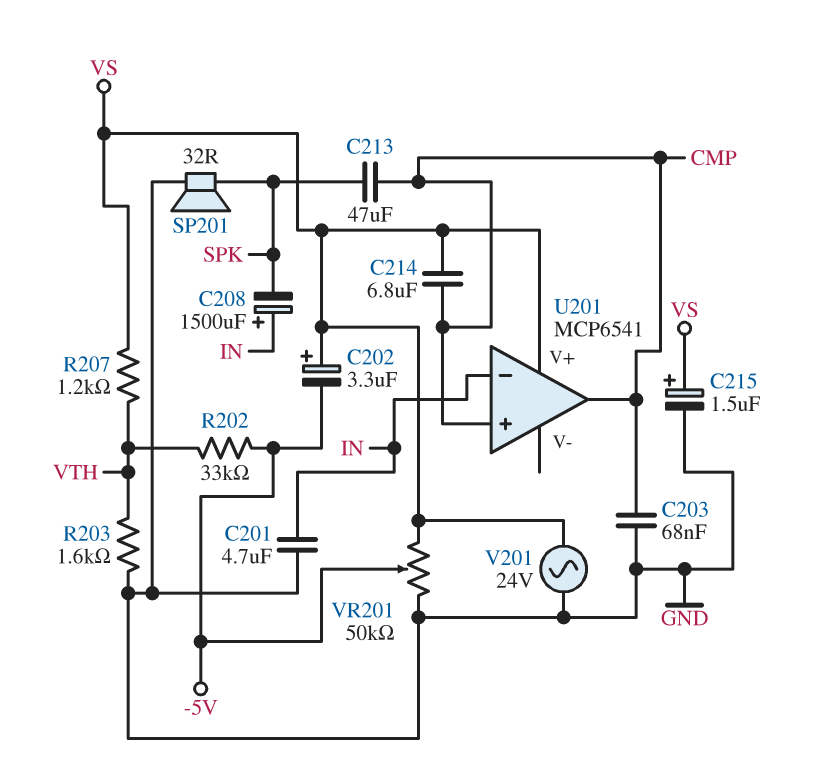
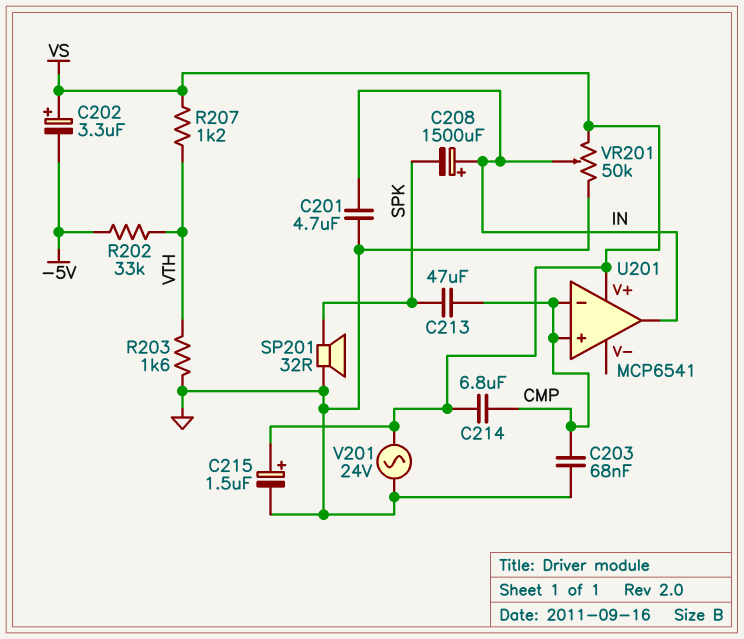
U201 pin in-: IN -> CMP
U201 pin out: CMP -> IN
VR201: 50k (GND, VS, wiper -5V) -> 50k (GND, VS, wiper IN)

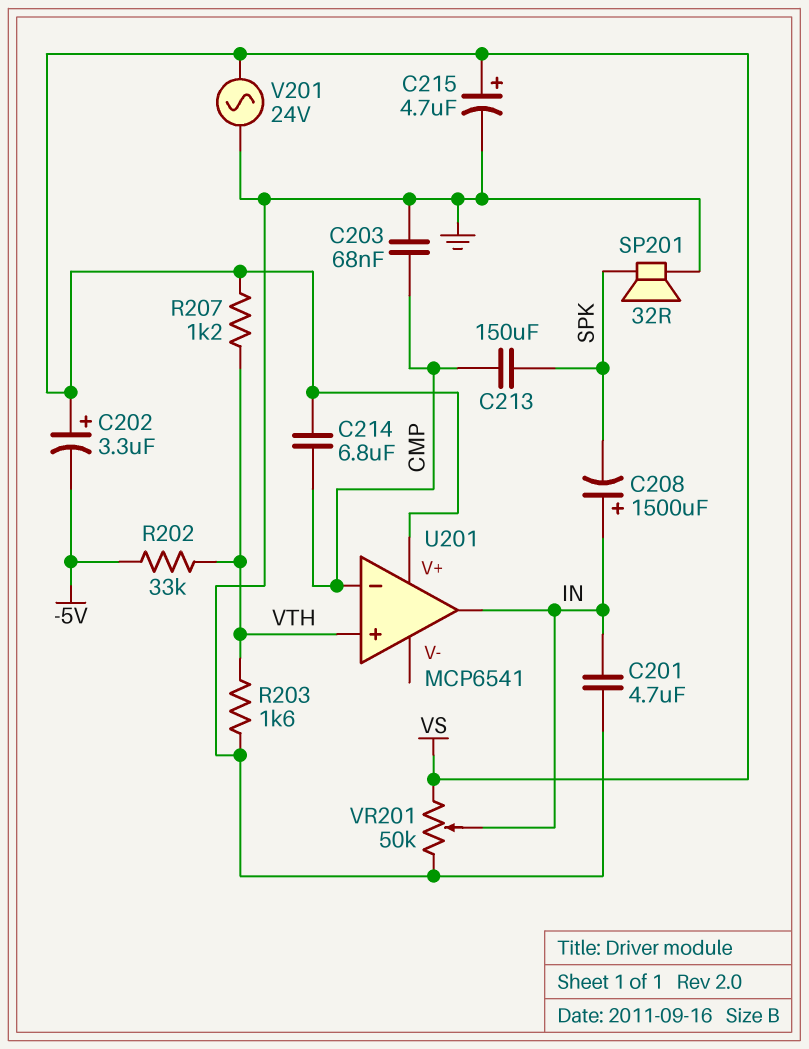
C213: 47uF (CMP, SPK) -> 150uF (CMP, SPK)
C215: 1.5uF (plus VS, minus GND) -> 4.7uF (plus VS, minus GND)
U201 pin in+: CMP -> VTH

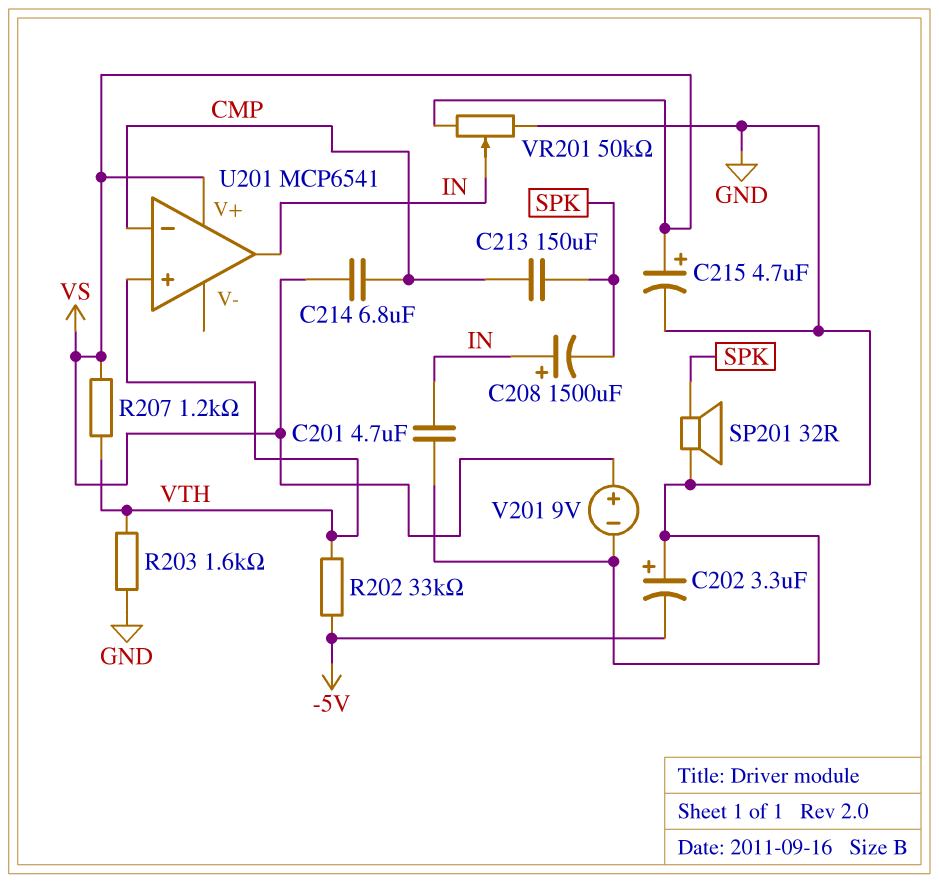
C202: 3.3uF (plus VS, minus -5V) -> 3.3uF (plus GND, minus -5V)
C203: 68nF (CMP, GND) -> none
V201: AC 24V (GND, VS) -> 9V (plus VS, minus GND)

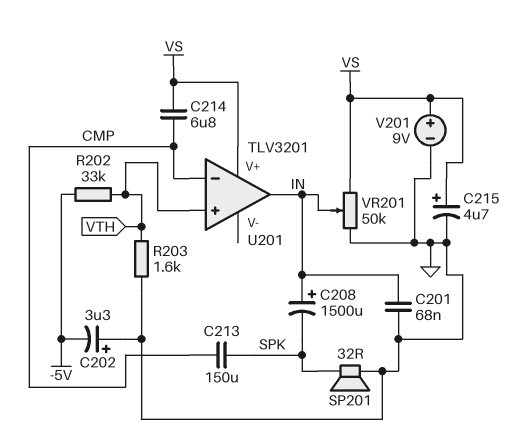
C201: 4.7uF (GND, IN) -> 68nF (GND, IN)
R207: 1.2k (VS, VTH) -> none
U201: MCP6541 -> TLV3201

